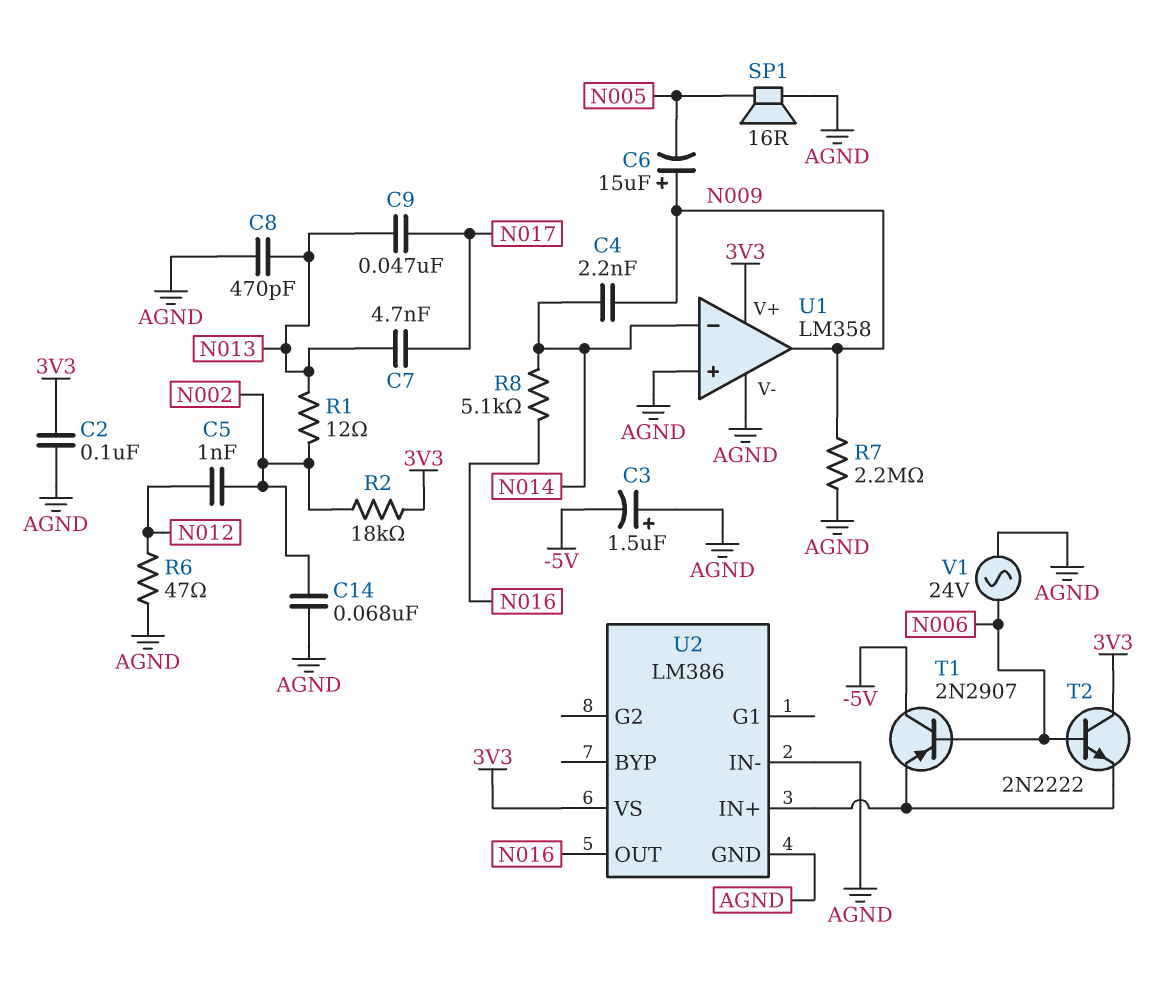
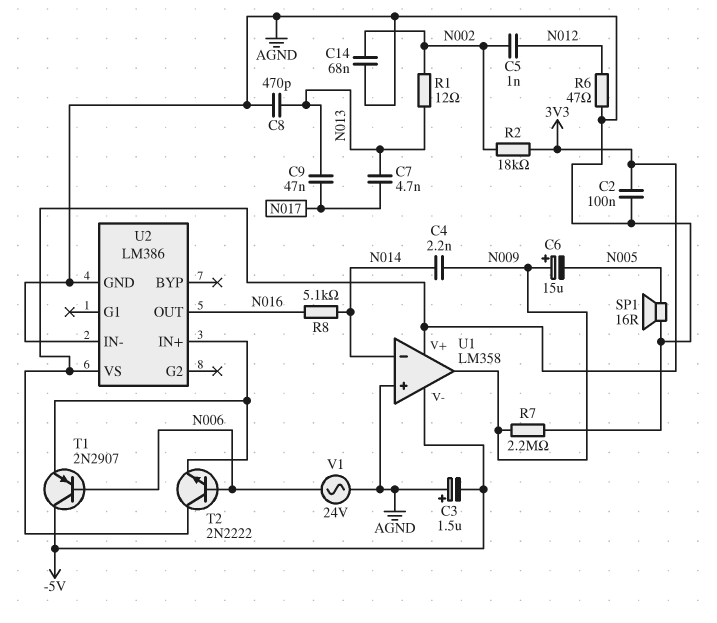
U1 pin V-: AGND -> -5V

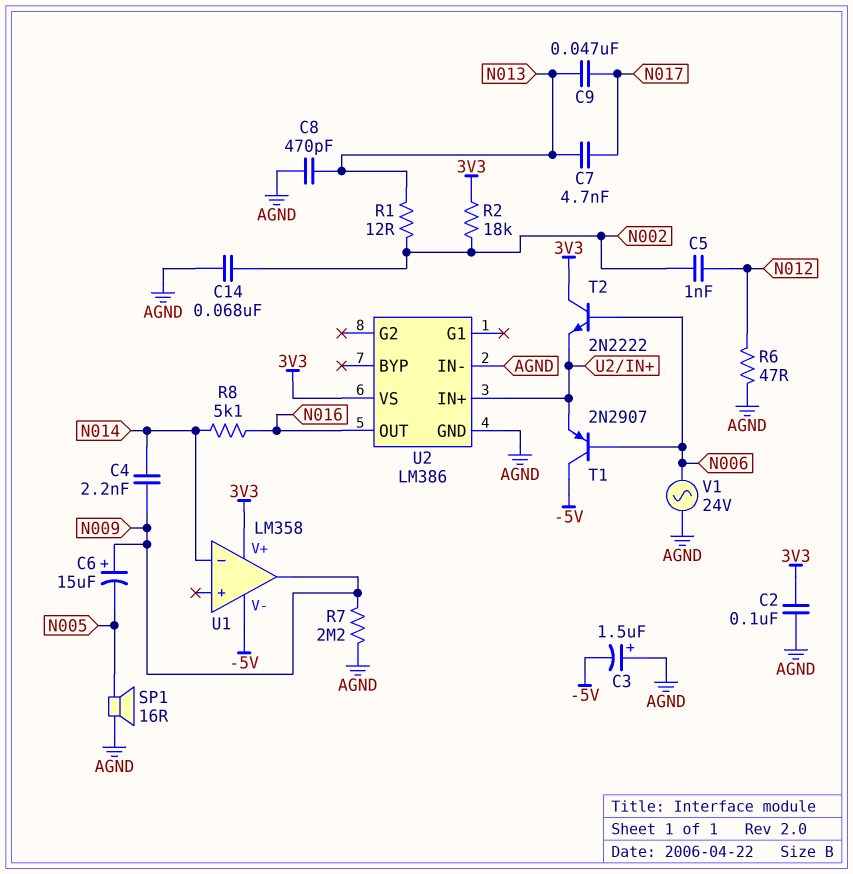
U1 pin in+: AGND -> none

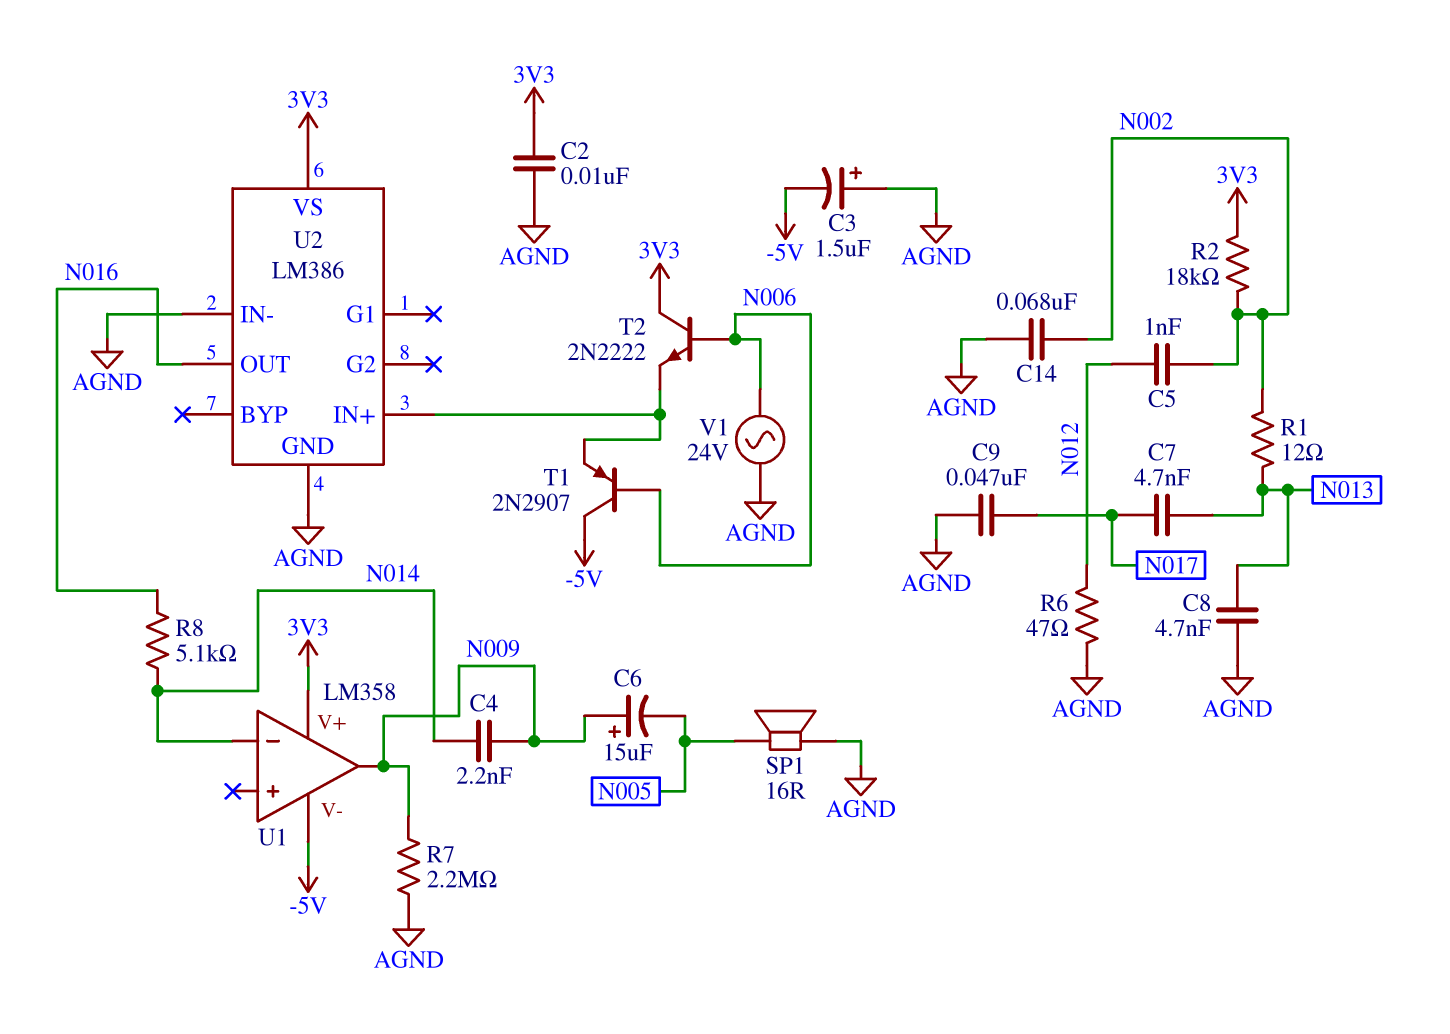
C2: 100nF (3V3, AGND) -> 10nF (3V3, AGND)
C8: 470pF (AGND, N013) -> 4.7nF (AGND, N013)
C9: 47nF (N013, N017) -> 47nF (AGND, N017)

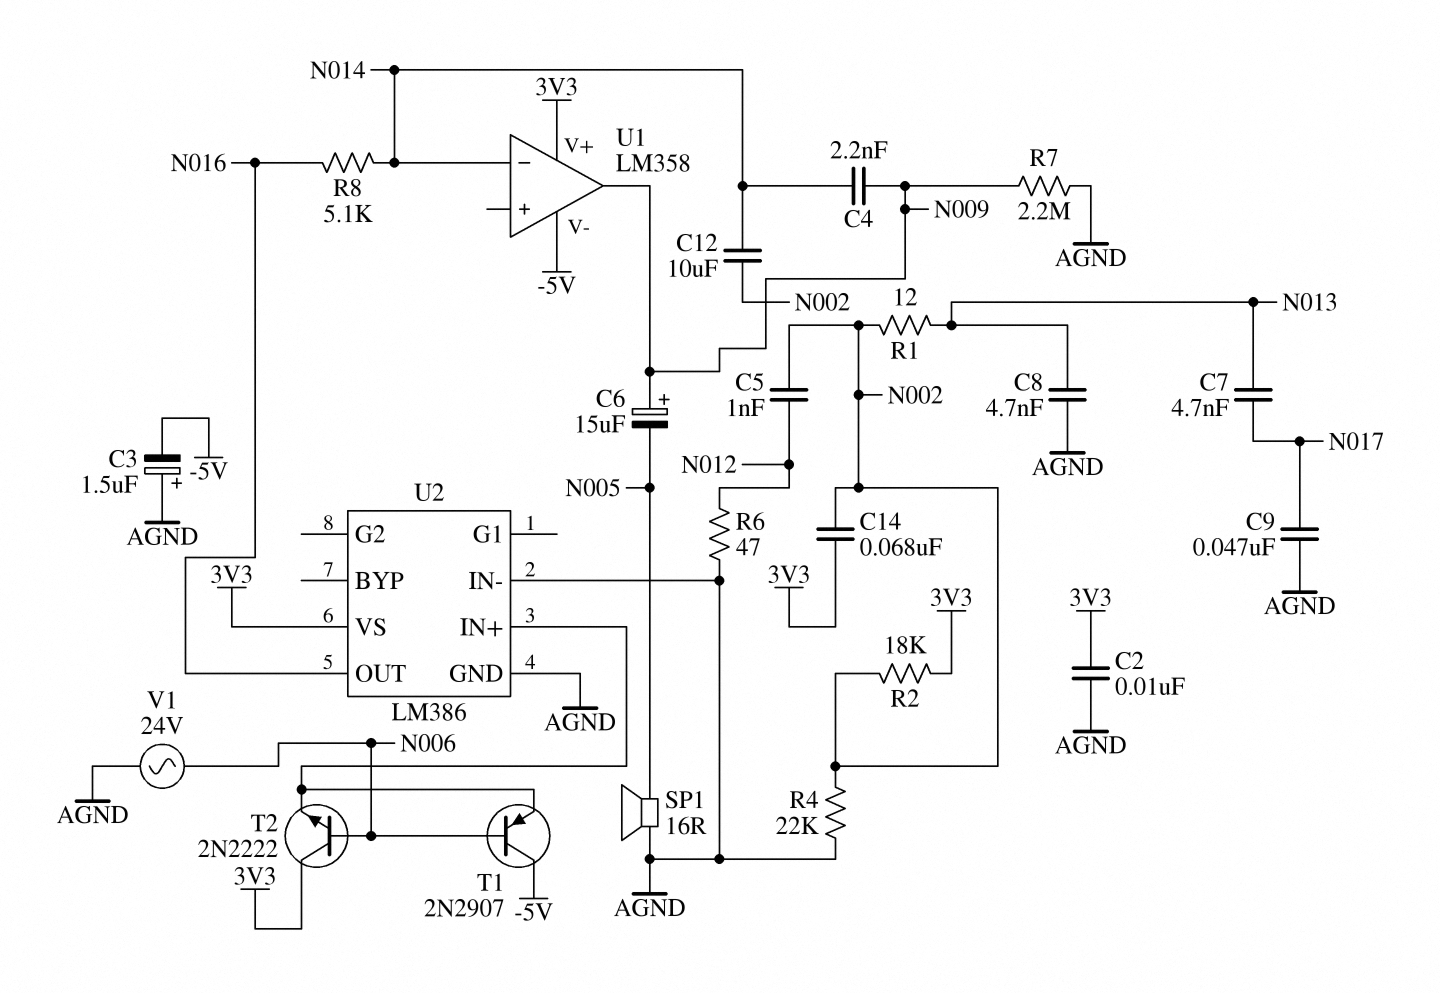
C12: none -> 10uF (N002, N014)
C14: 68nF (AGND, N002) -> 68nF (3V3, N002)
R4: none -> 22k (AGND, N002)

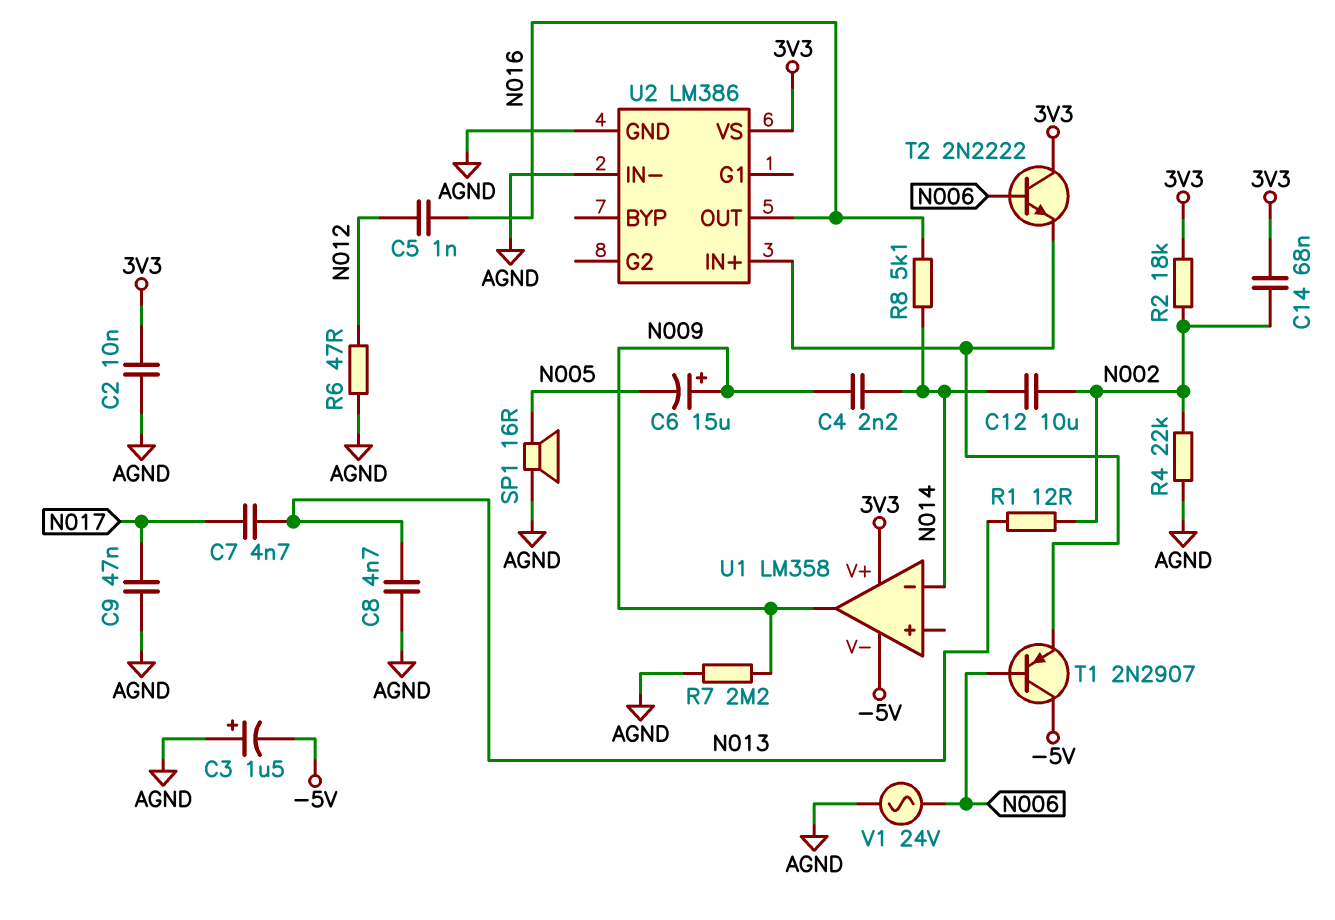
C5: 1nF (N002, N012) -> 1nF (N012, N016)

